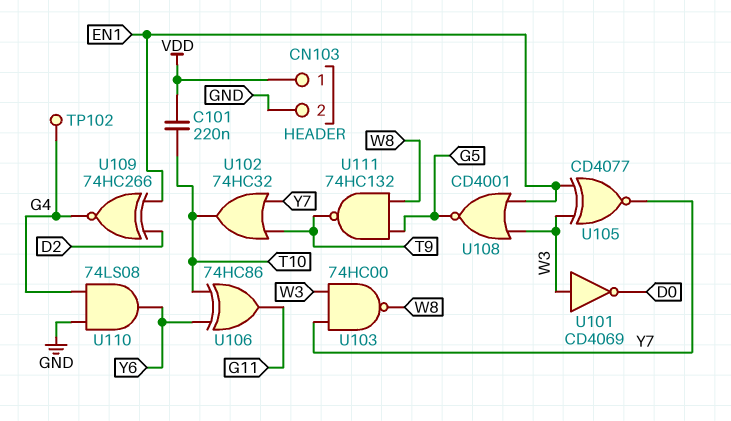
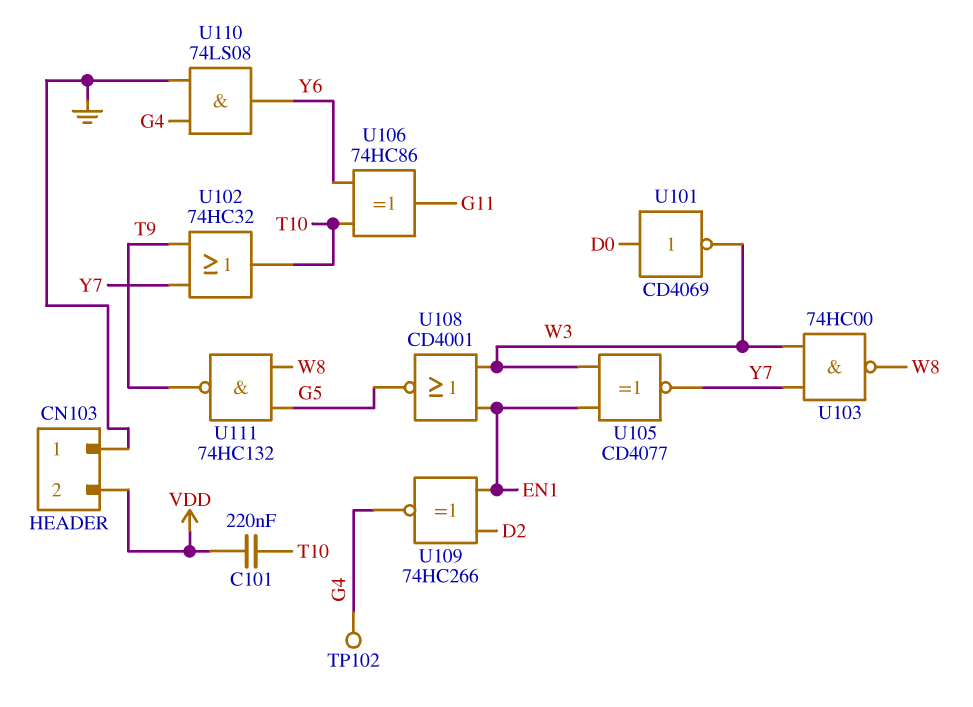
CN103 pin 1: VDD -> GND
CN103 pin 2: GND -> VDD
U101: NOT CD4069 (in W3, out D0) -> NOT CD4069 (in D0, out W3)

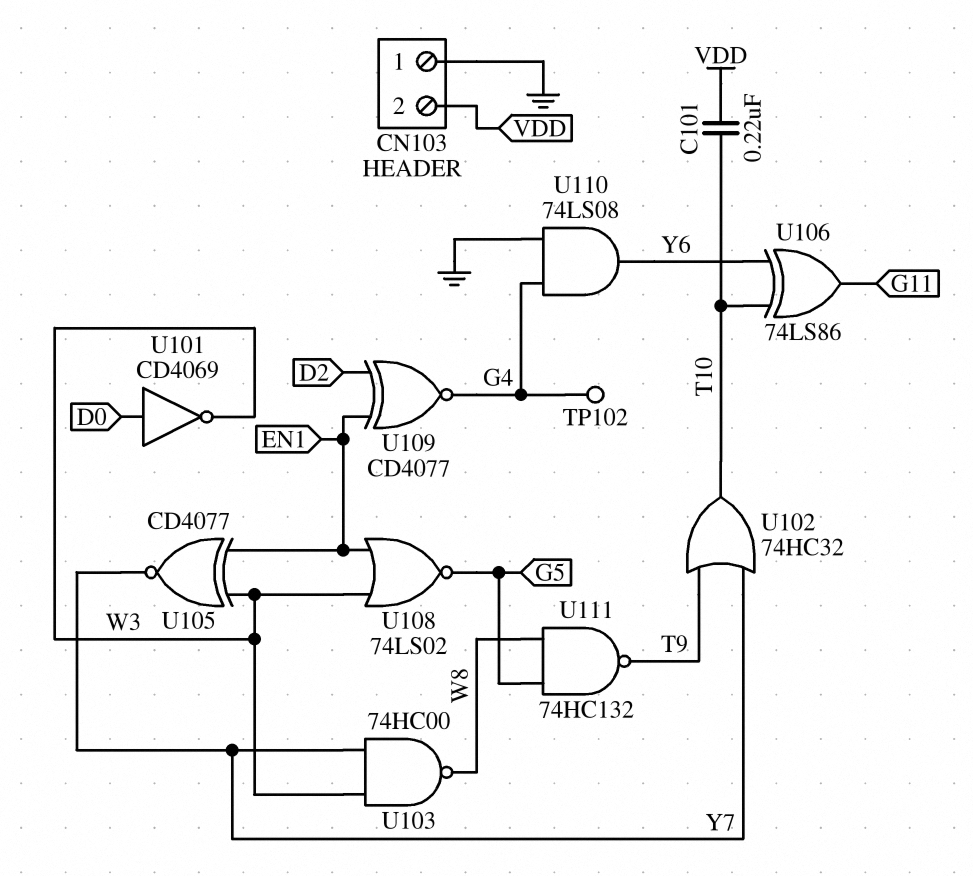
U106: XOR 74HC86 (in T10, in Y6, out G11) -> XOR 74LS86 (in T10, in Y6, out G11)
U108: NOR CD4001 (in EN1, in W3, out G5) -> NOR 74LS02 (in EN1, in W3, out G5)
U109: XNOR 74HC266 (in D2, in EN1, out G4) -> XNOR CD4077 (in D2, in EN1, out G4)

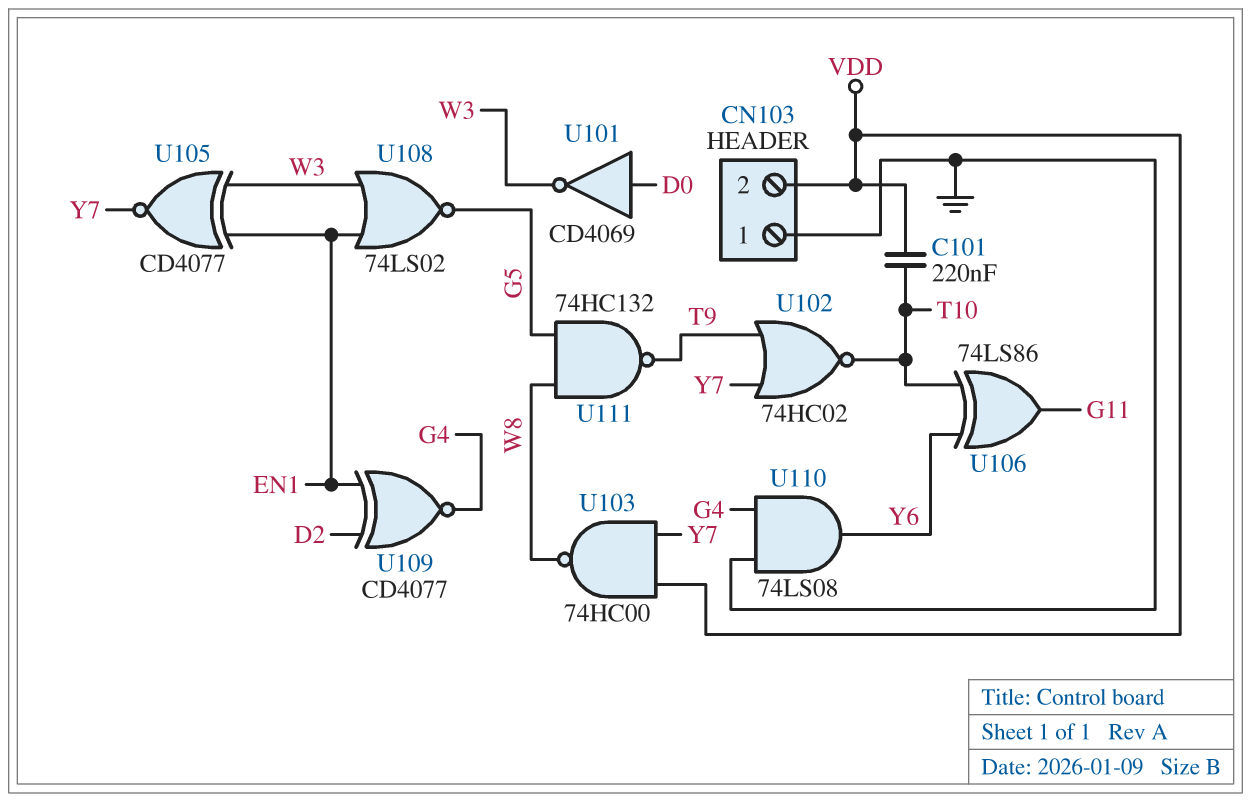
TP102: test point (G4) -> none
U102: OR 74HC32 (in T9, in Y7, out T10) -> NOR 74HC02 (in T9, in Y7, out T10)
U103: NAND 74HC00 (in W3, in Y7, out W8) -> NAND 74HC00 (in VDD, in Y7, out W8)

